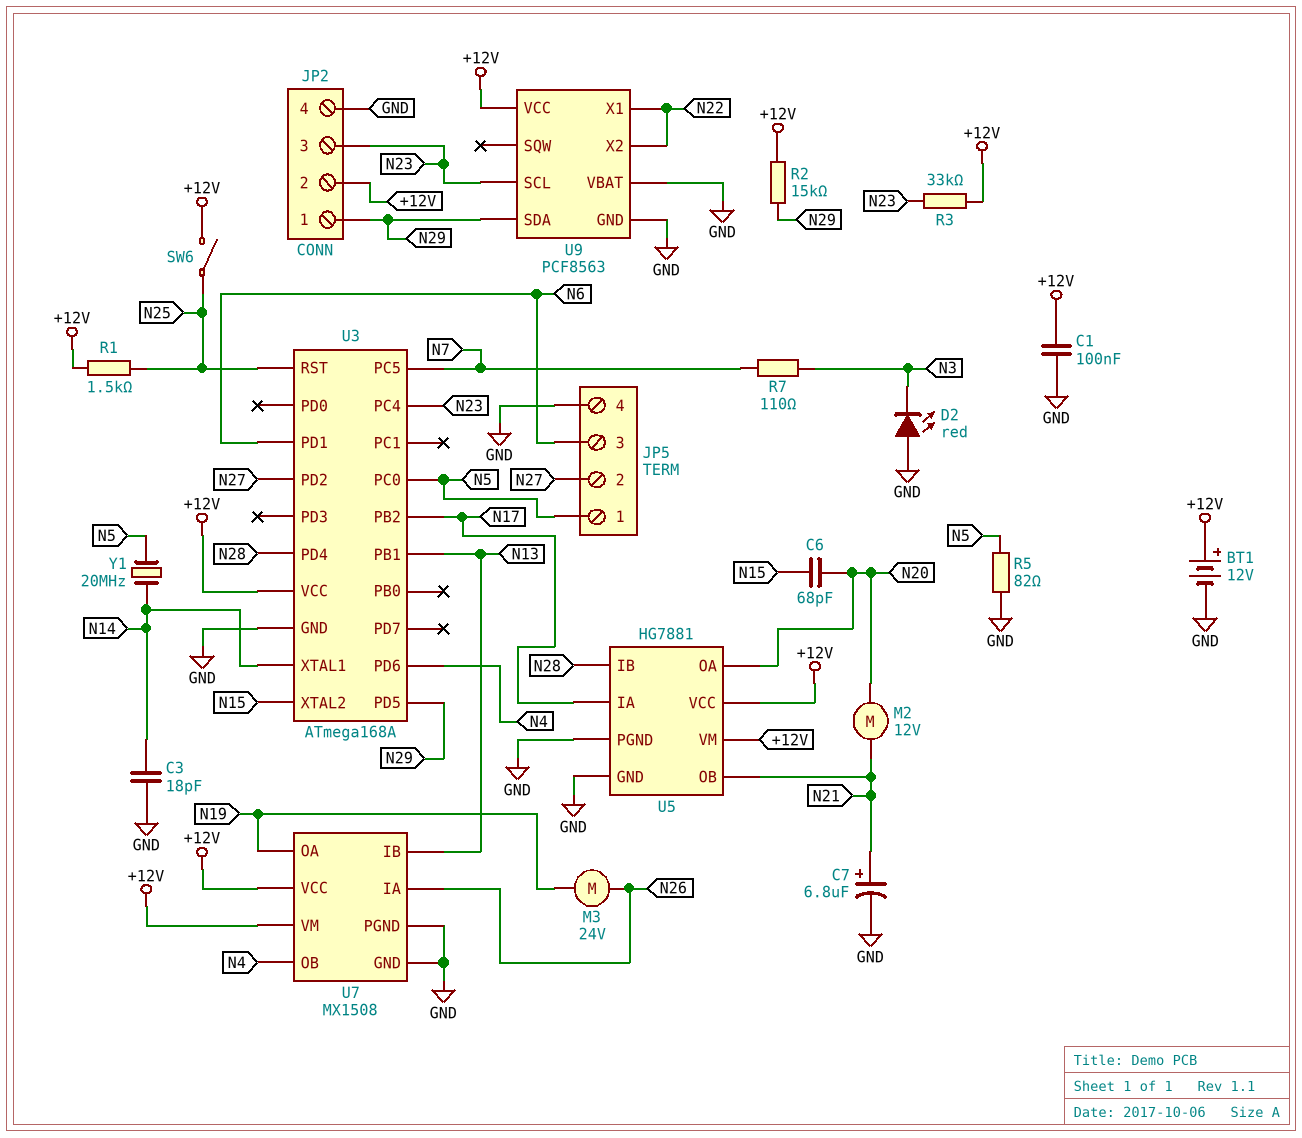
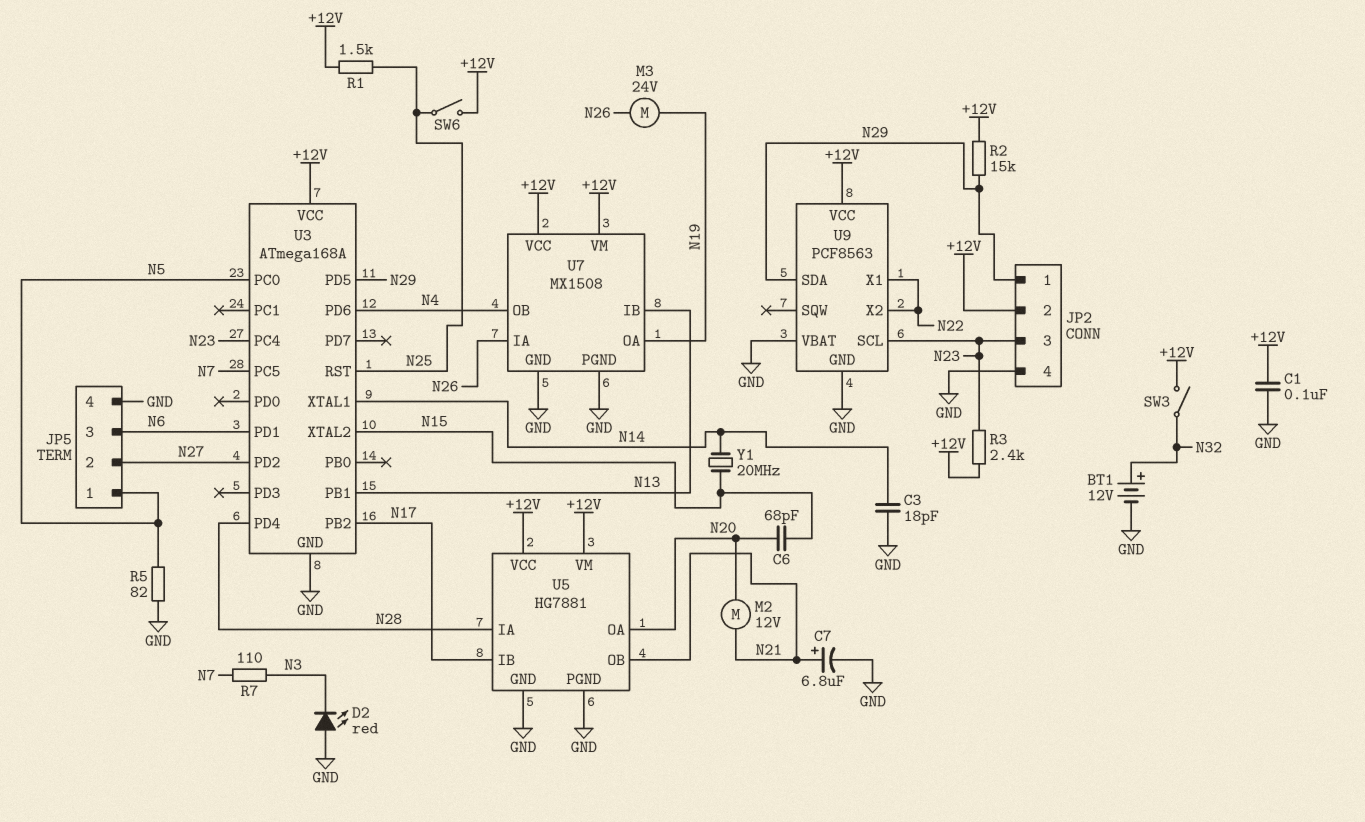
BT1: 12V (plus +12V, minus GND) -> 12V (plus N32, minus GND)
R3: 33k (+12V, N23) -> 2.4k (+12V, N23)
SW3: none -> switch (+12V, N32)
U5 pin IA: N17 -> N28
U5 pin IB: N28 -> N17
Y1: 20MHz (N5, N14) -> 20MHz (N14, N15)

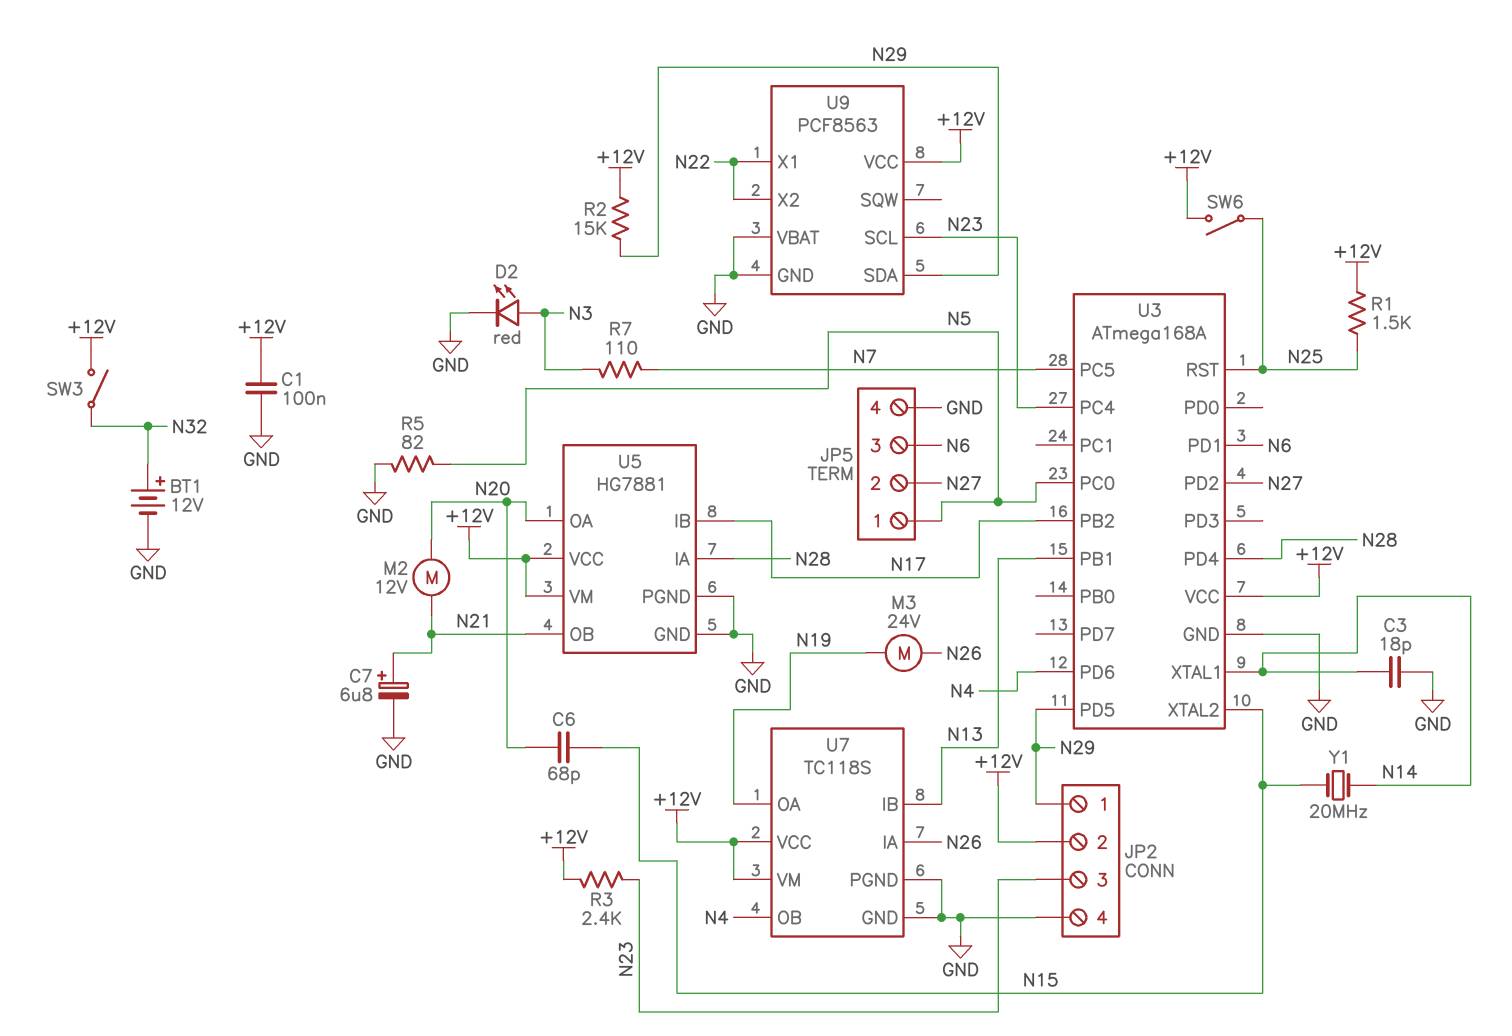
D2: LED red (A GND, K N3) -> LED red (A N3, K GND)
U7: MX1508 -> TC118S

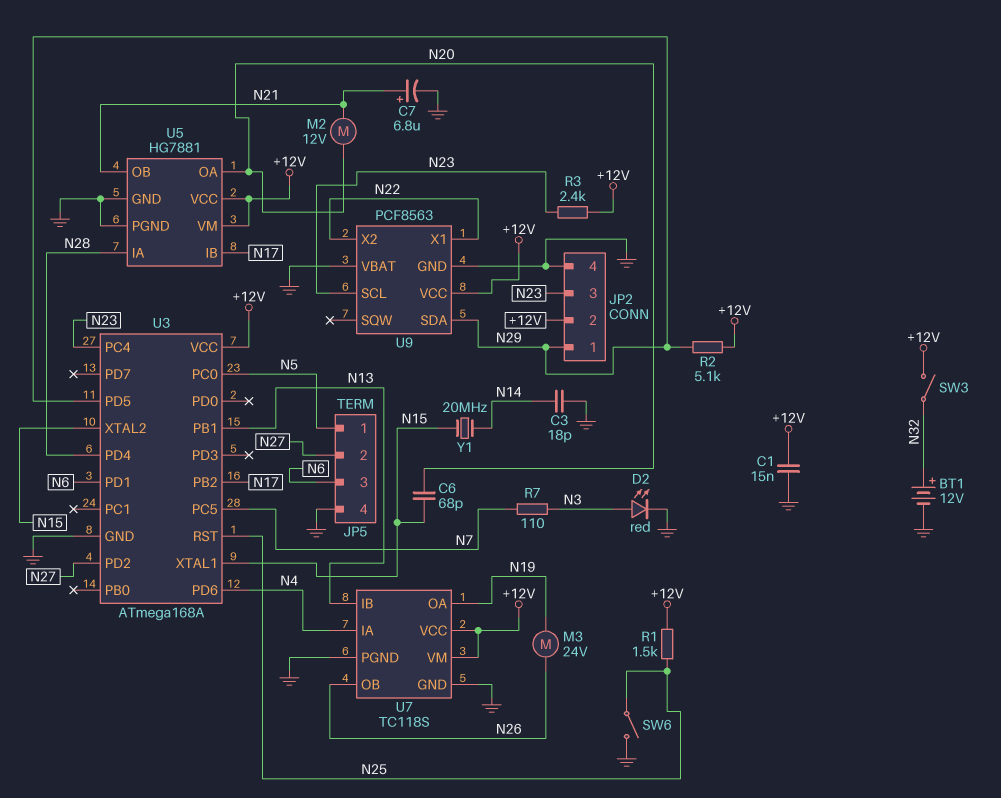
C1: 100nF (+12V, GND) -> 15nF (+12V, GND)
R2: 15k (+12V, N29) -> 5.1k (+12V, N29)
R5: 82 (GND, N5) -> none
SW6: switch (+12V, N25) -> switch (GND, N25)
U3 pin XTAL1: N14 -> N15
U7 pin IA: N26 -> N4
U7 pin OB: N4 -> N26

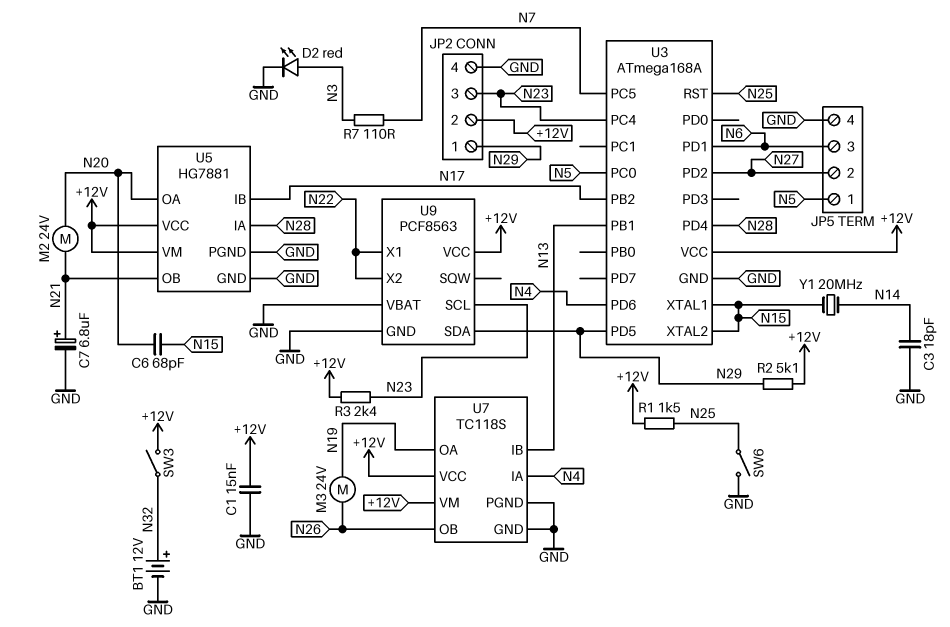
M2: motor 12V (N20, N21) -> motor 24V (N20, N21)

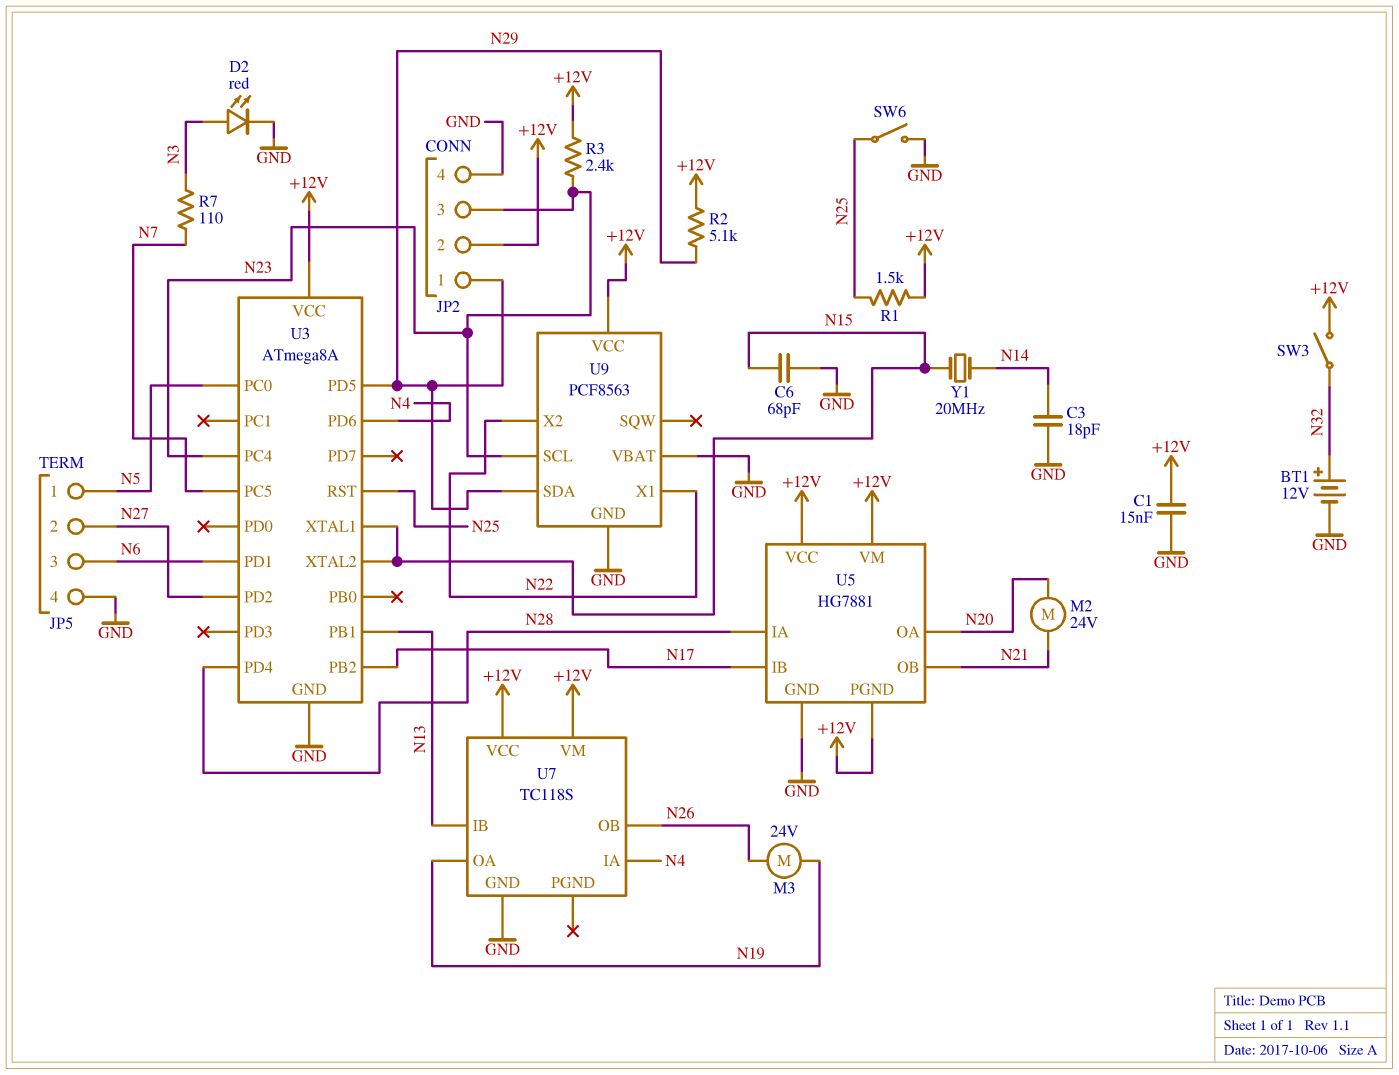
C6: 68pF (N15, N20) -> 68pF (GND, N15)
C7: 6.8uF (plus N21, minus GND) -> none
U3: ATmega168A -> ATmega8A
U5 pin PGND: GND -> +12V
U7 pin PGND: GND -> none

